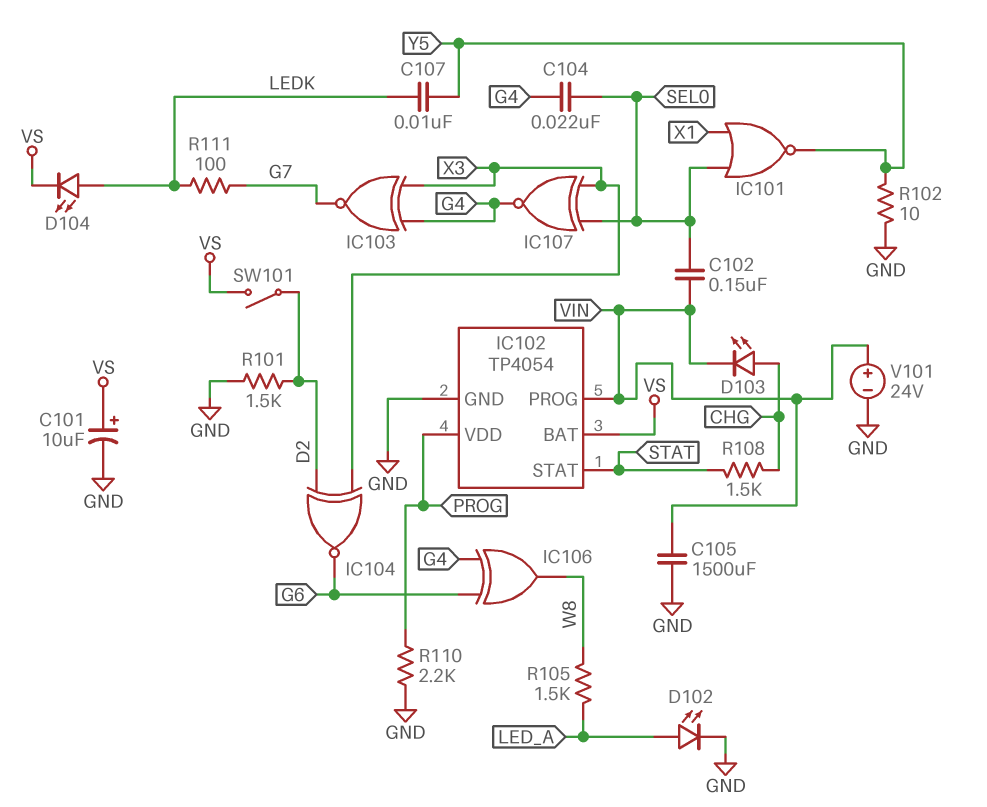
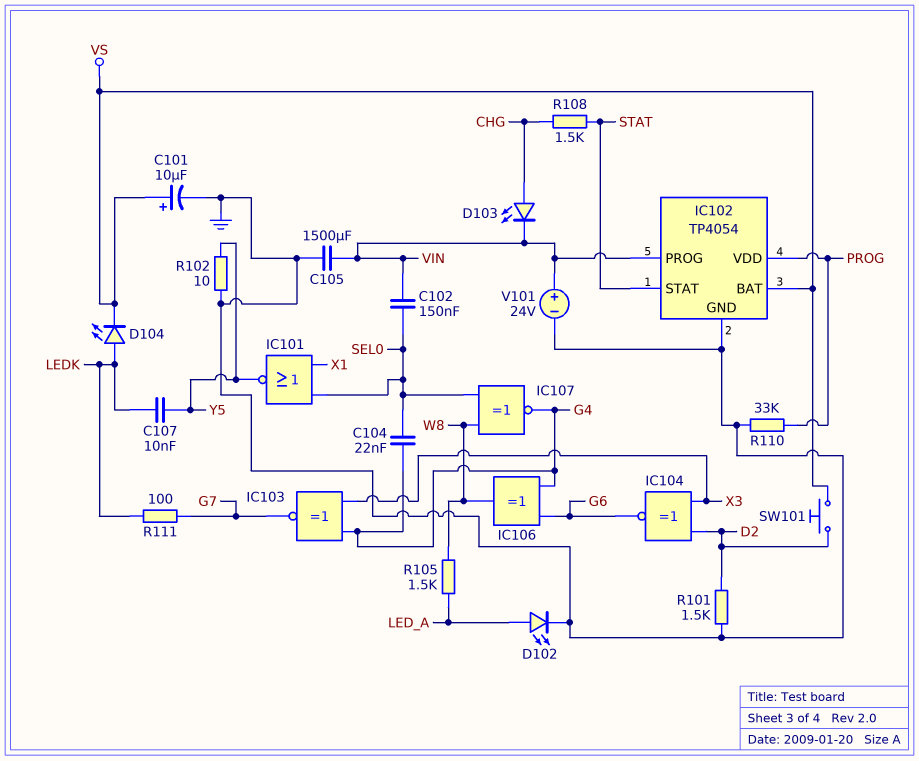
IC107: XNOR (in SEL0, in X3, out G4) -> XNOR (in SEL0, in W8, out G4)
R110: 2.2k (GND, PROG) -> 33k (GND, PROG)
SW101: switch (D2, VS) -> button (D2, VS)

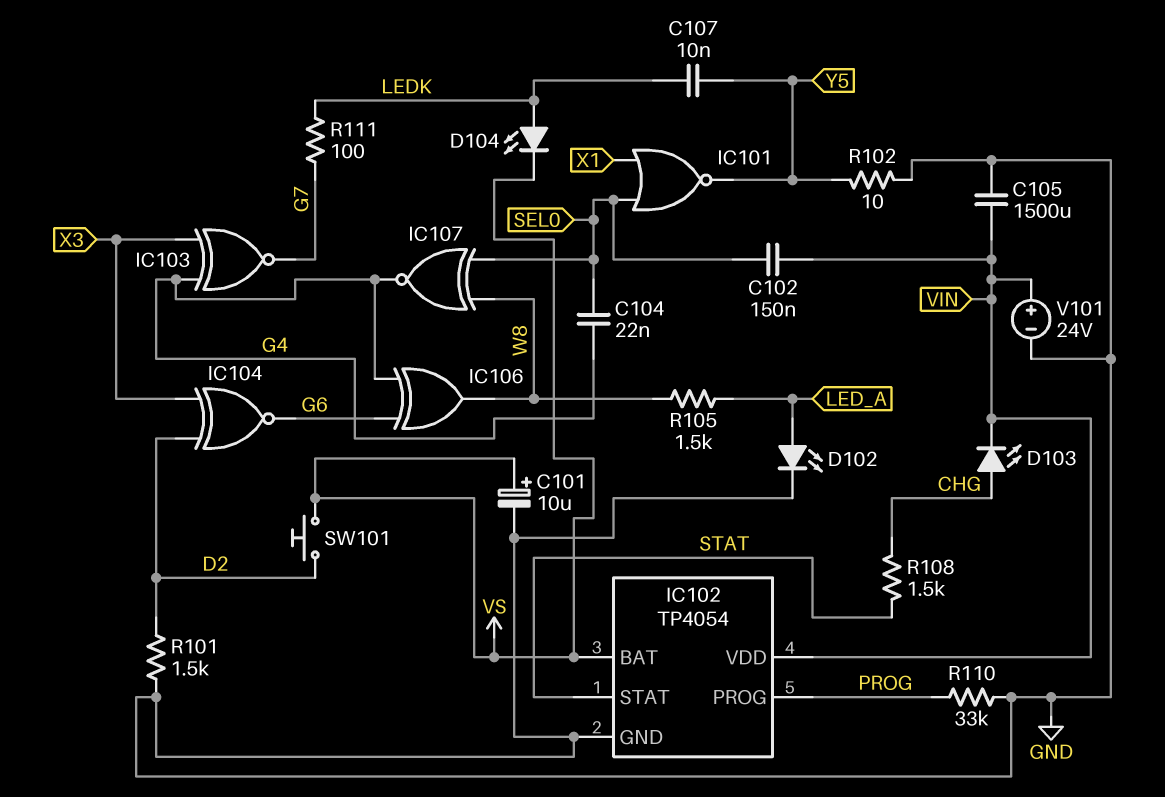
IC102 pin PROG: VIN -> PROG
IC102 pin VDD: PROG -> VIN

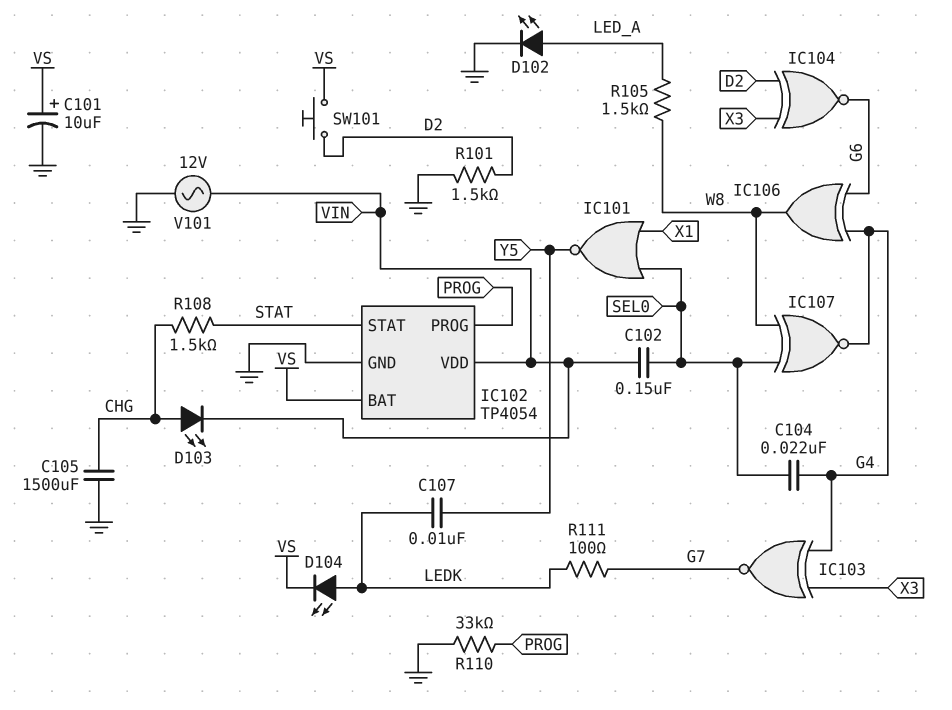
C105: 1500uF (GND, VIN) -> 1500uF (CHG, GND)
R102: 10 (GND, Y5) -> none
V101: 24V (plus VIN, minus GND) -> AC 12V (GND, VIN)

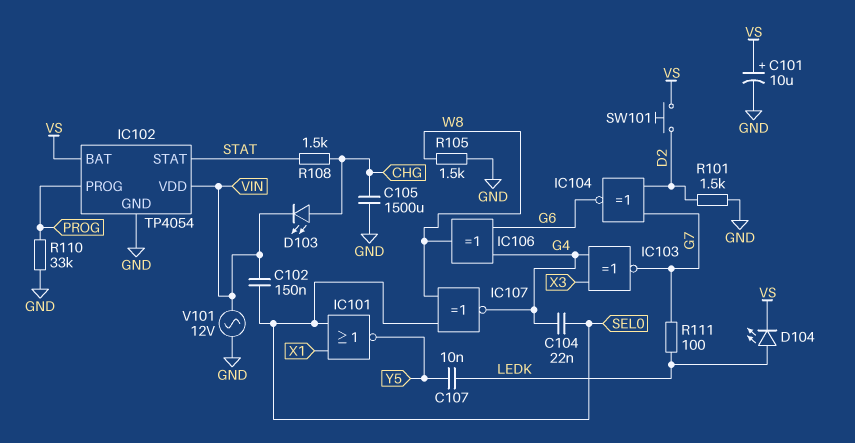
D102: LED (A LED_A, K GND) -> none
IC104: XNOR (in D2, in X3, out G6) -> XNOR (in D2, in G7, out G6)
R105: 1.5k (LED_A, W8) -> 1.5k (GND, W8)

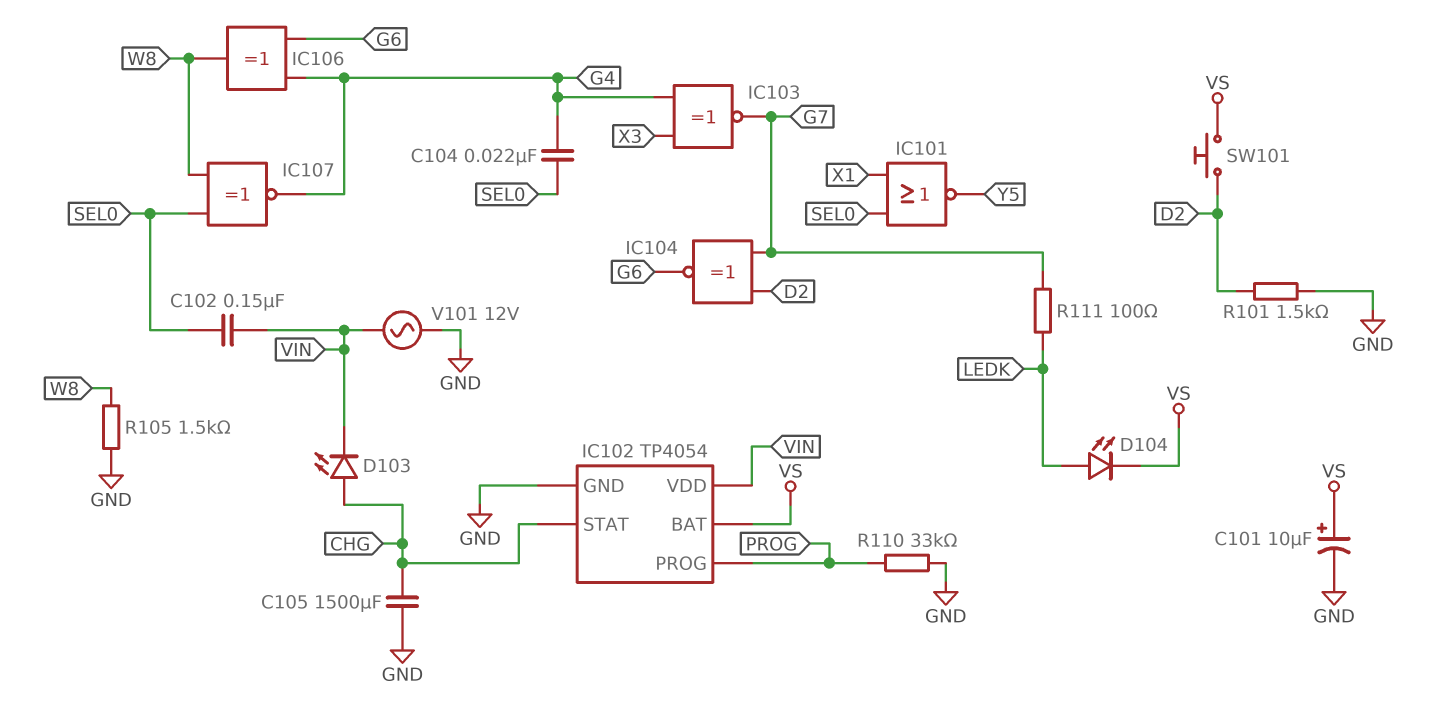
C107: 10nF (LEDK, Y5) -> none
IC102 pin STAT: STAT -> CHG
R108: 1.5k (CHG, STAT) -> none

